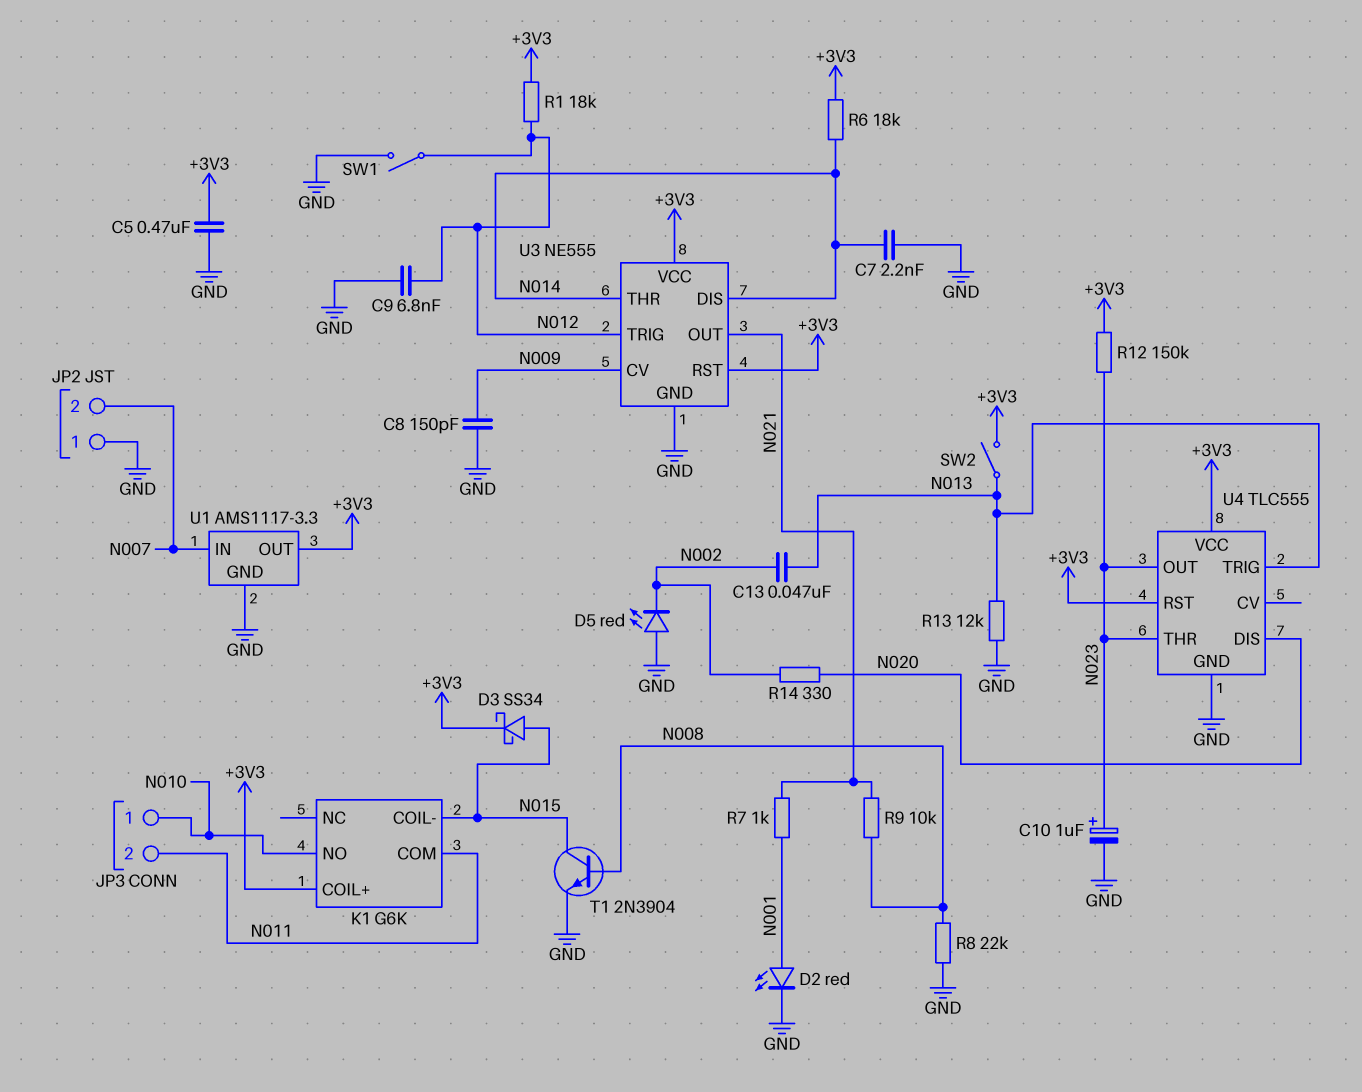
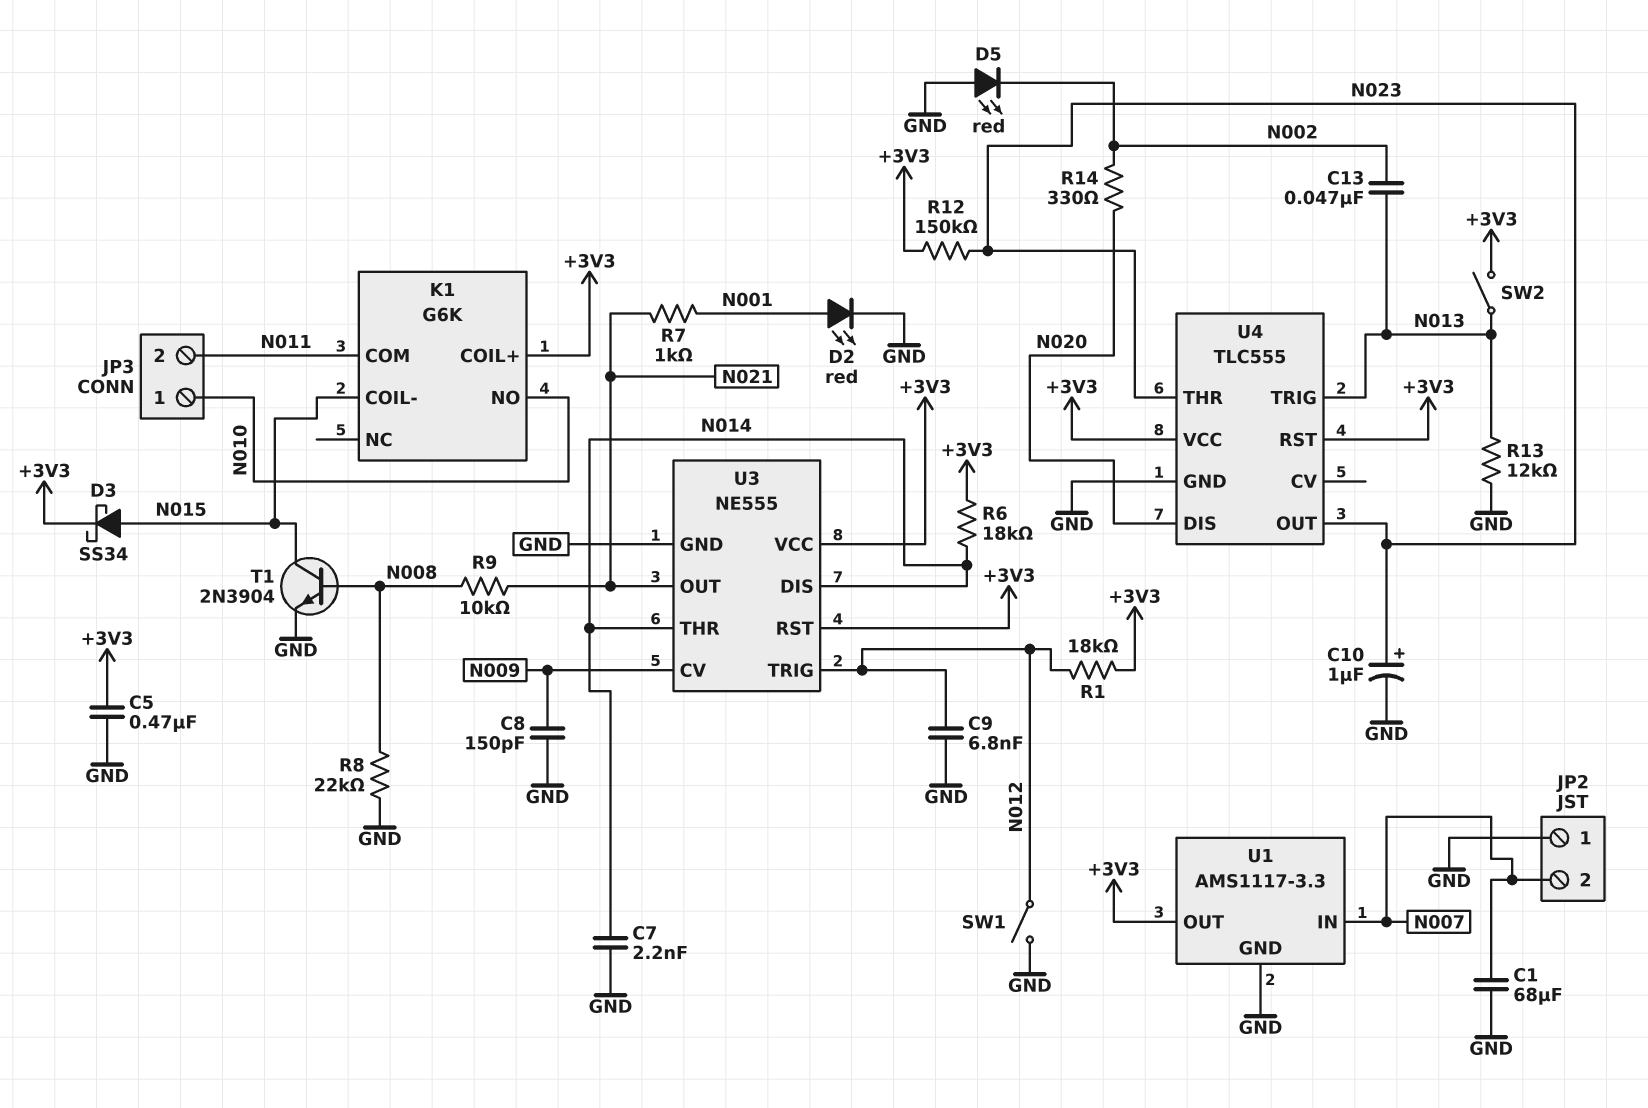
C1: none -> 68uF (GND, N007)

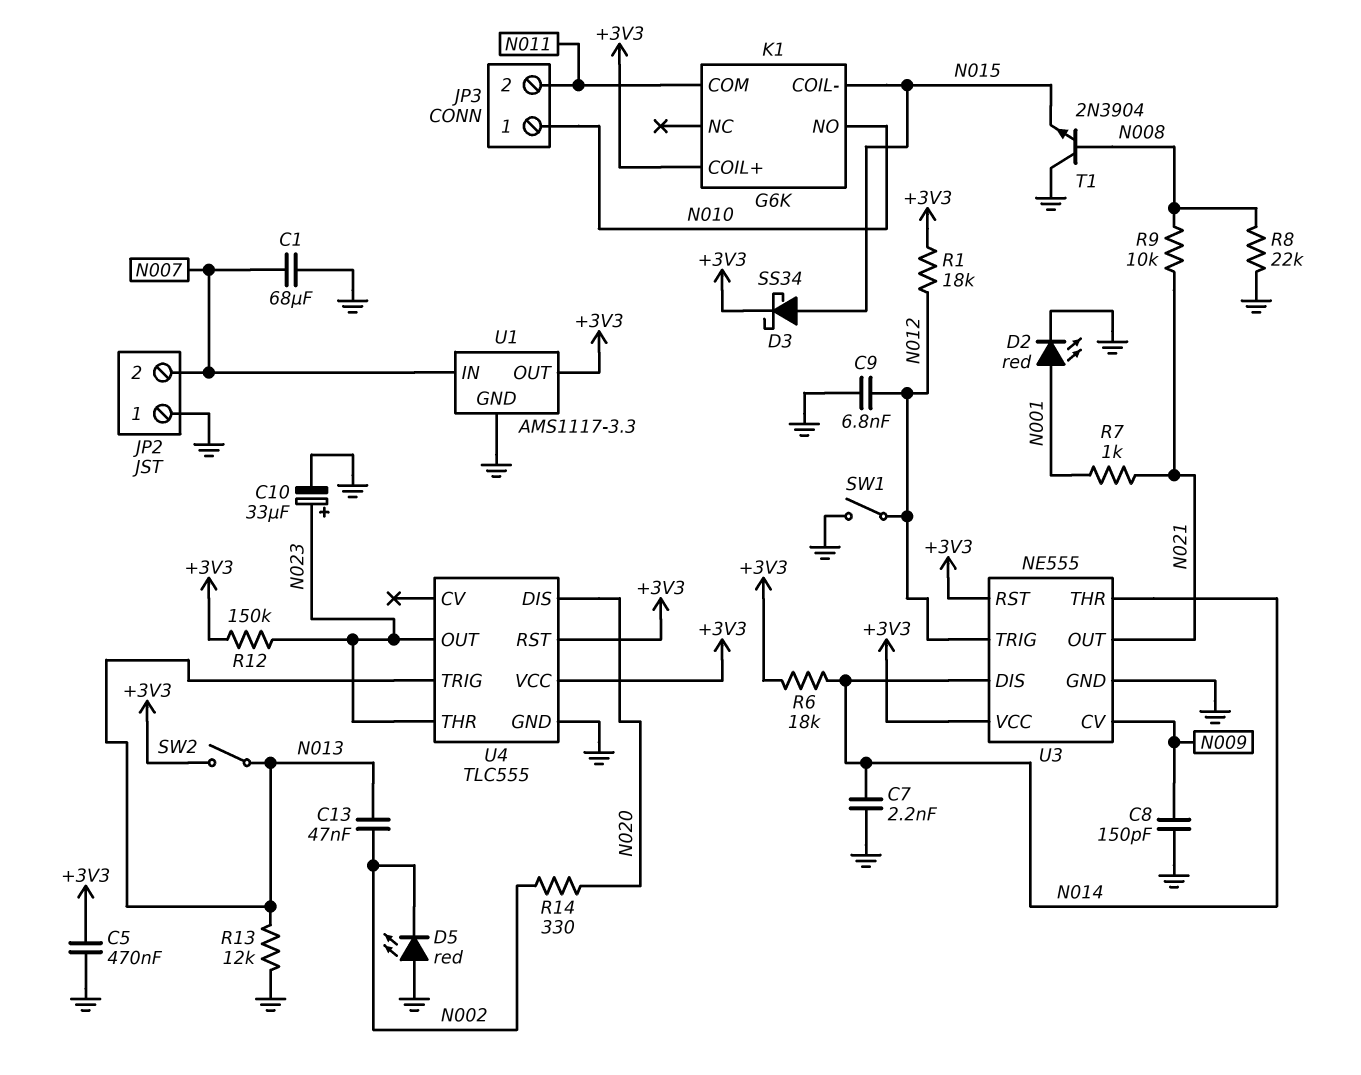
C10: 1uF (plus N023, minus GND) -> 33uF (plus N023, minus GND)
T1: NPN 2N3904 (B N008, C N015, E GND) -> NPN 2N3904 (B N008, C GND, E N015)

